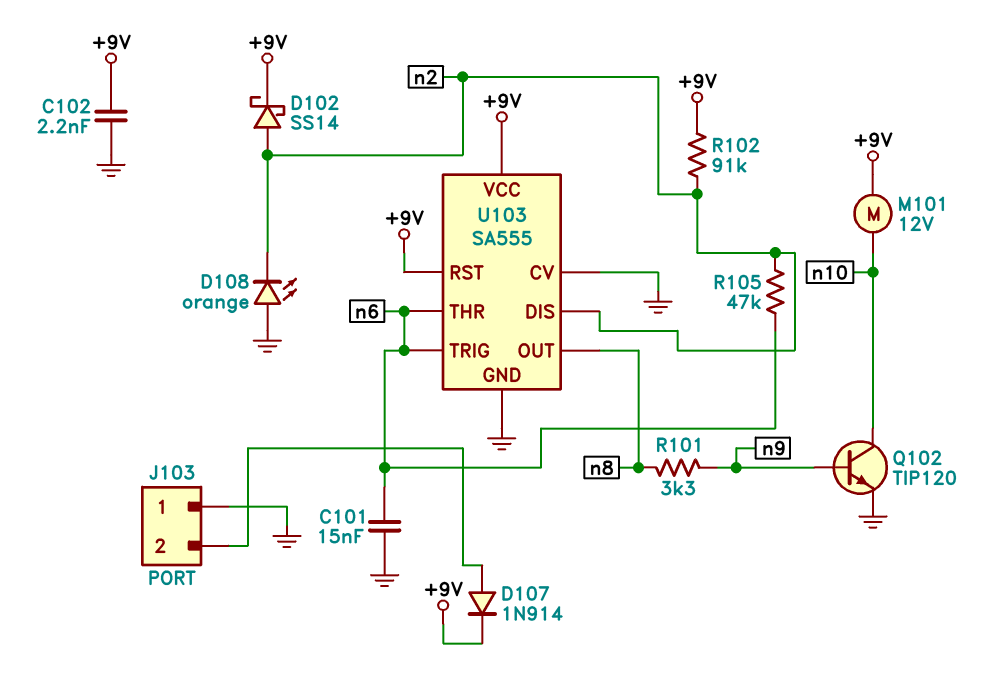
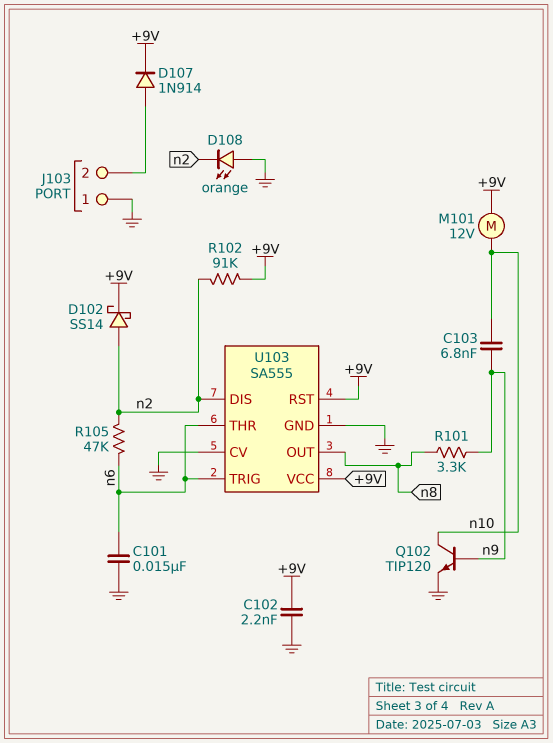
C103: none -> 6.8nF (n9, n10)

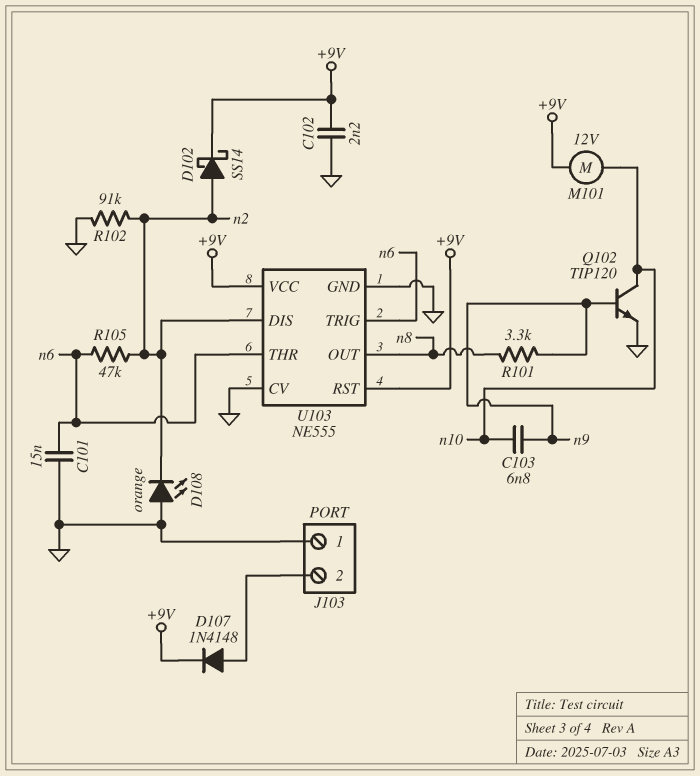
D107: diode 1N914 (A J103/2, K +9V) -> diode 1N4148 (A J103/2, K +9V)
R102: 91k (+9V, n2) -> 91k (GND, n2)
U103: SA555 -> NE555

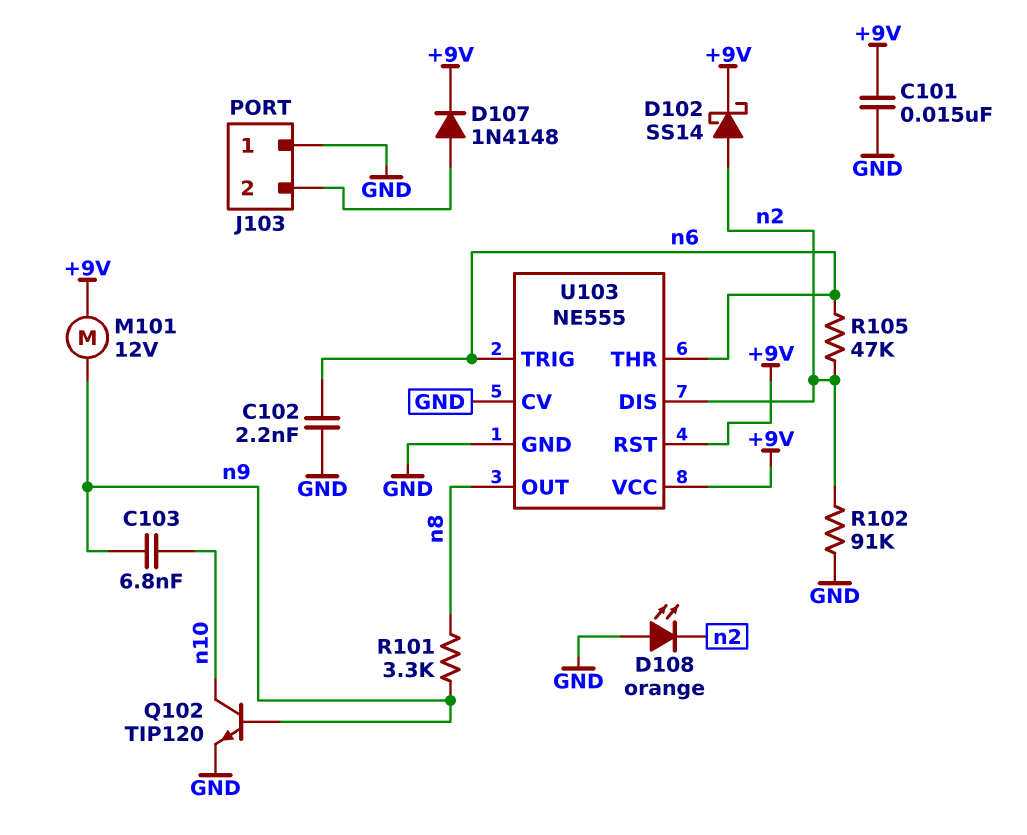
C101: 15nF (GND, n6) -> 15nF (+9V, GND)
C102: 2.2nF (+9V, GND) -> 2.2nF (GND, n6)
M101: motor 12V (+9V, n10) -> motor 12V (+9V, n9)

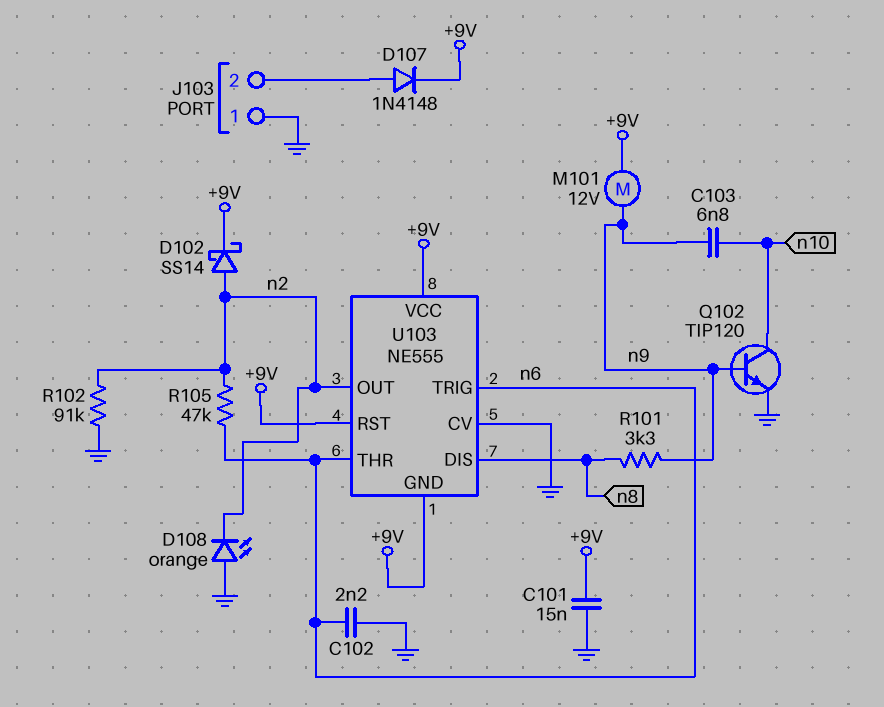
U103 pin DIS: n2 -> n8
U103 pin GND: GND -> +9V
U103 pin OUT: n8 -> n2

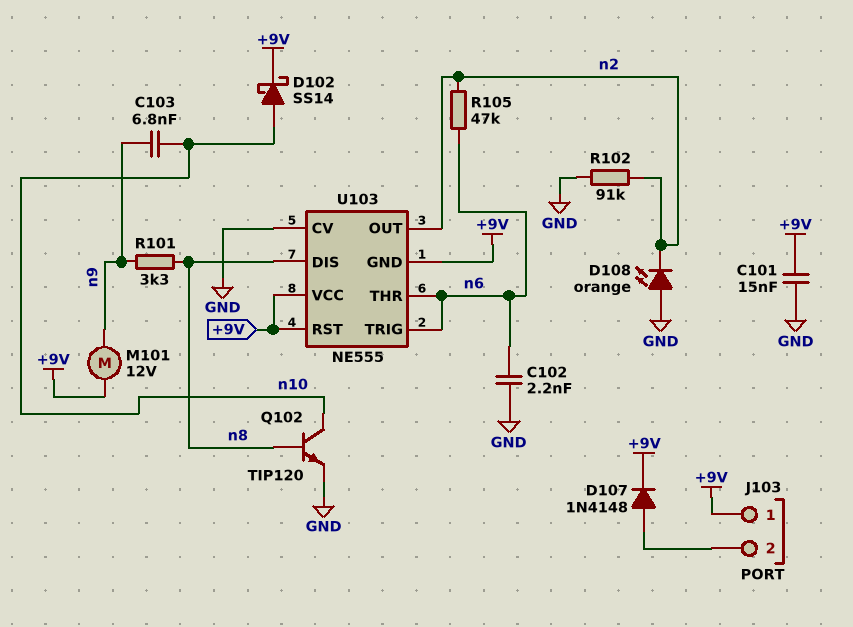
D102: schottky SS14 (A n2, K +9V) -> schottky SS14 (A n10, K +9V)
J103 pin 1: GND -> +9V
Q102: NPN TIP120 (B n9, C n10, E GND) -> NPN TIP120 (B n8, C n10, E GND)

